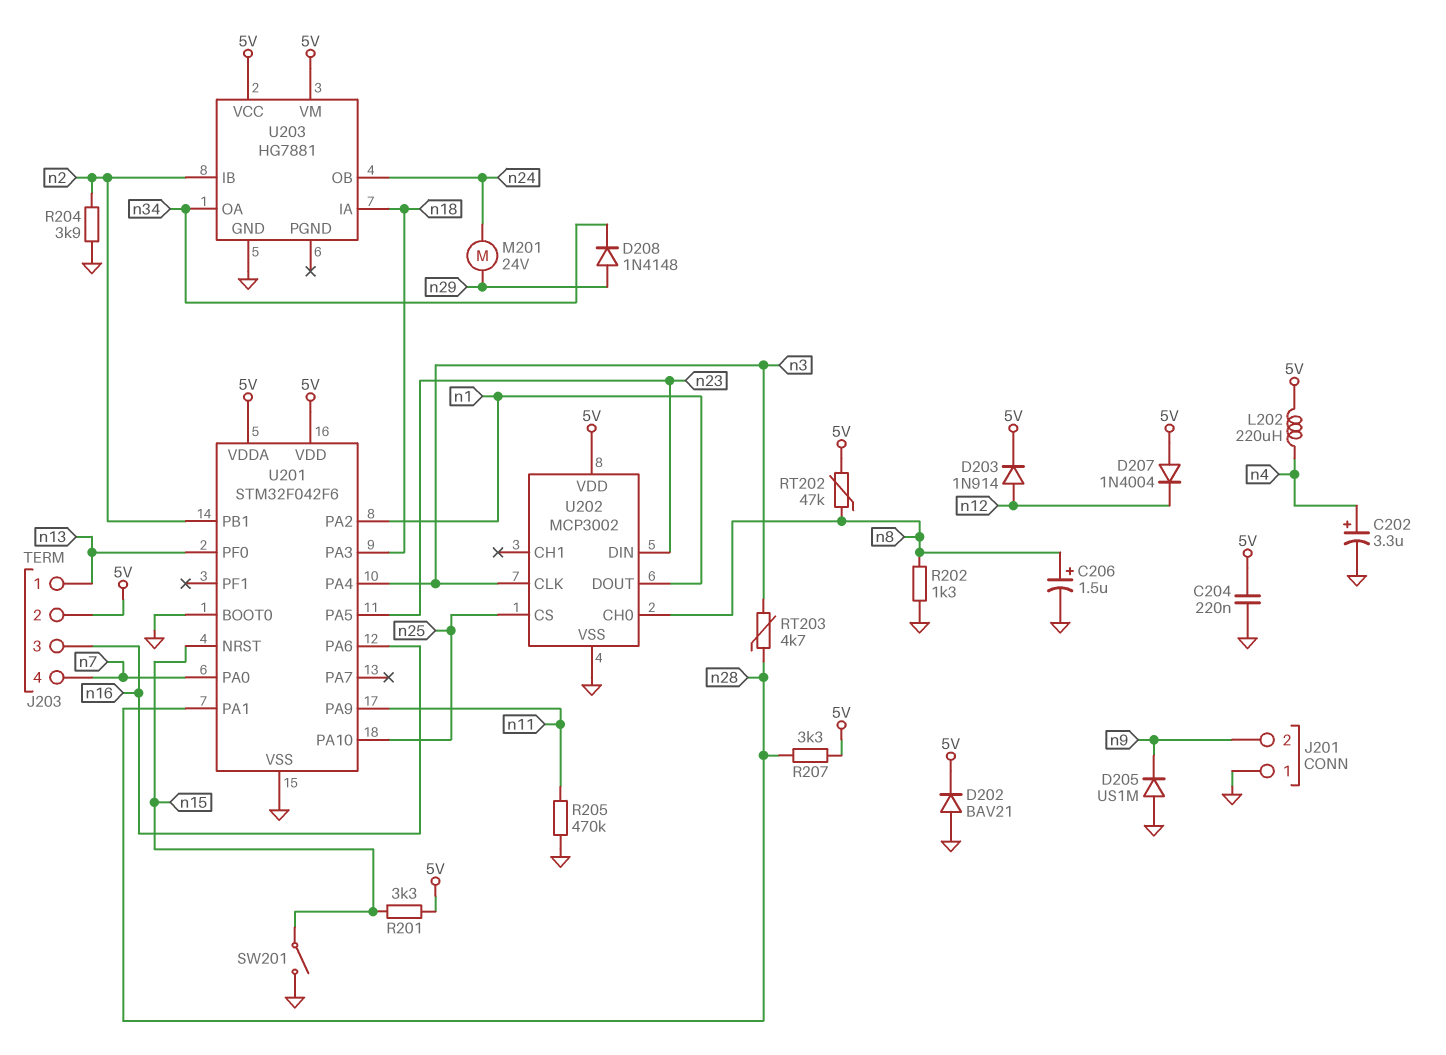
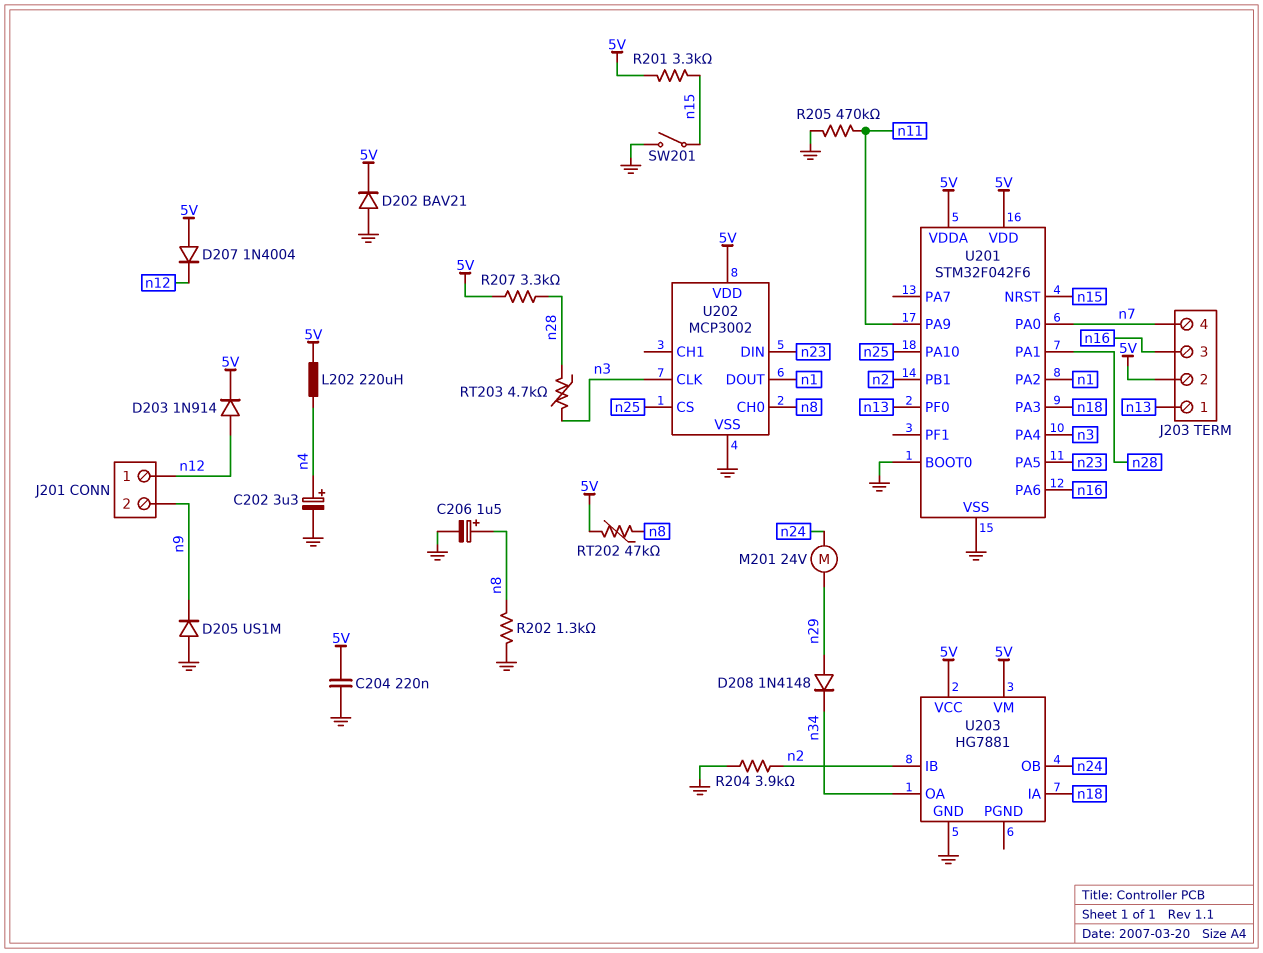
J201 pin 1: GND -> n12

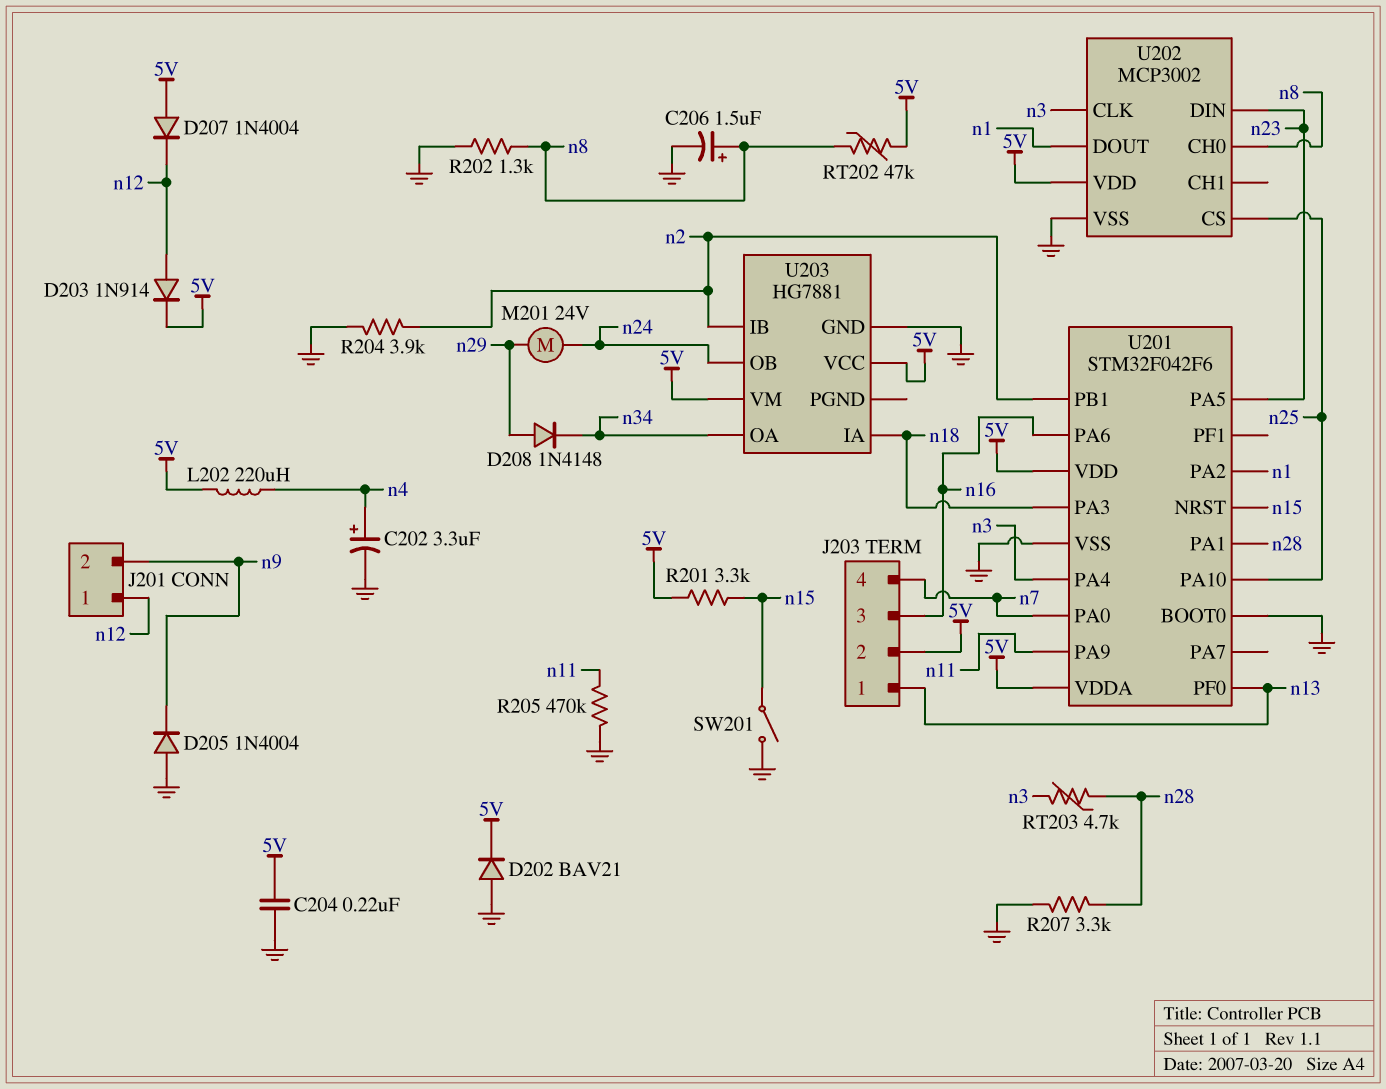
D205: diode US1M (A GND, K n9) -> diode 1N4004 (A GND, K n9)
R207: 3.3k (5V, n28) -> 3.3k (GND, n28)

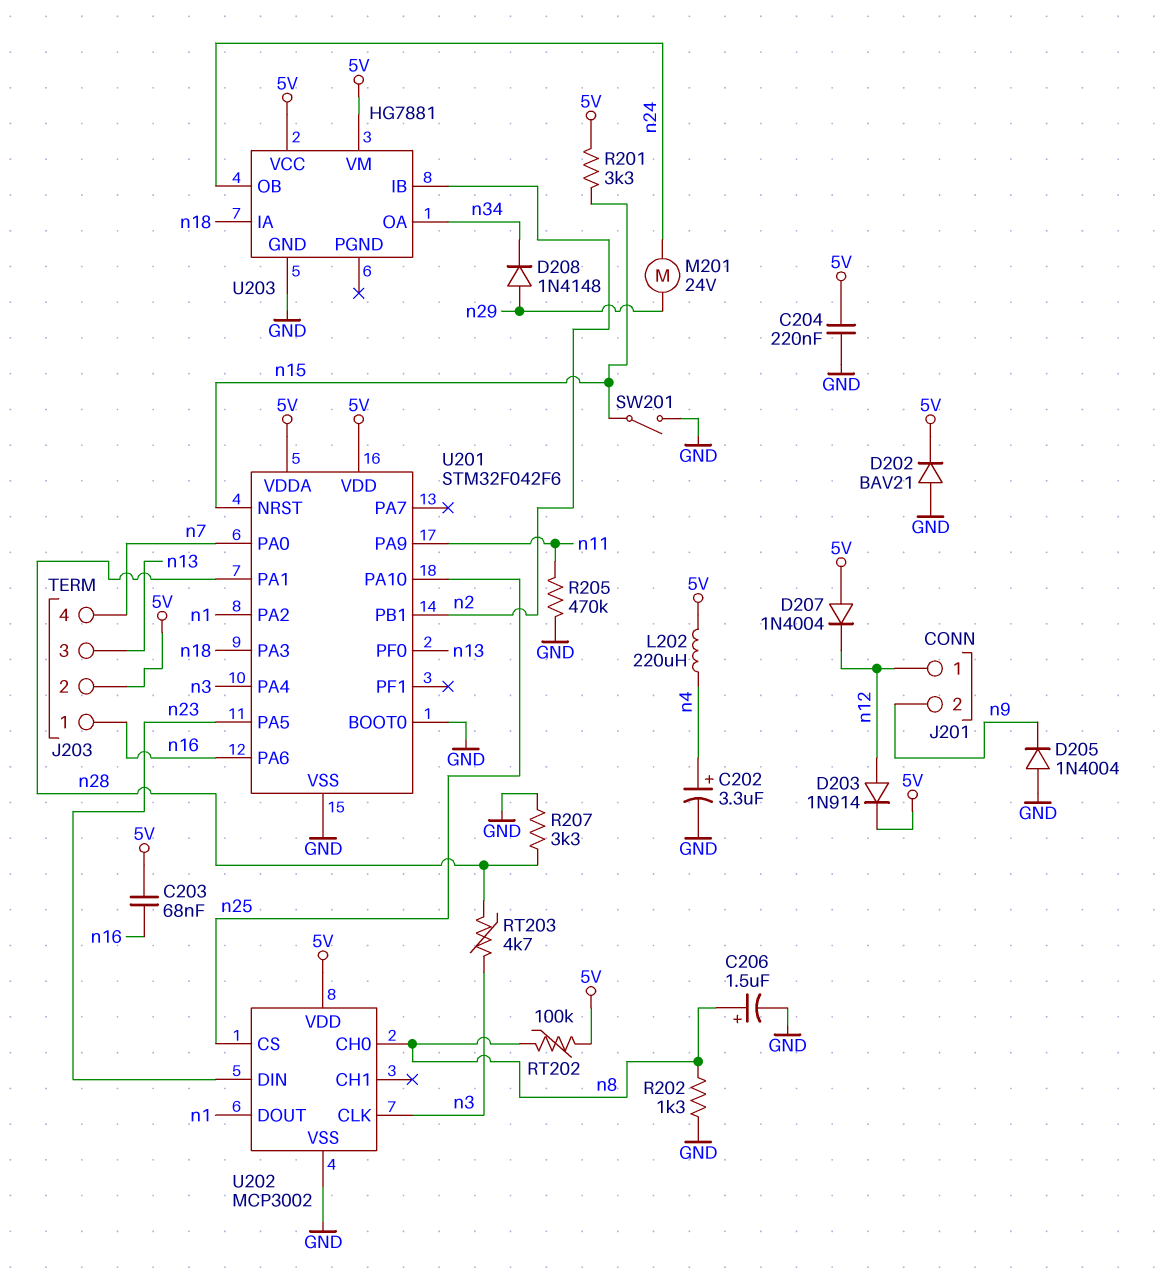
C203: none -> 68nF (5V, n16)
J203 pin 1: n13 -> n16
J203 pin 3: n16 -> n13
R204: 3.9k (GND, n2) -> none
RT202: 47k (5V, n8) -> 100k (5V, n8)

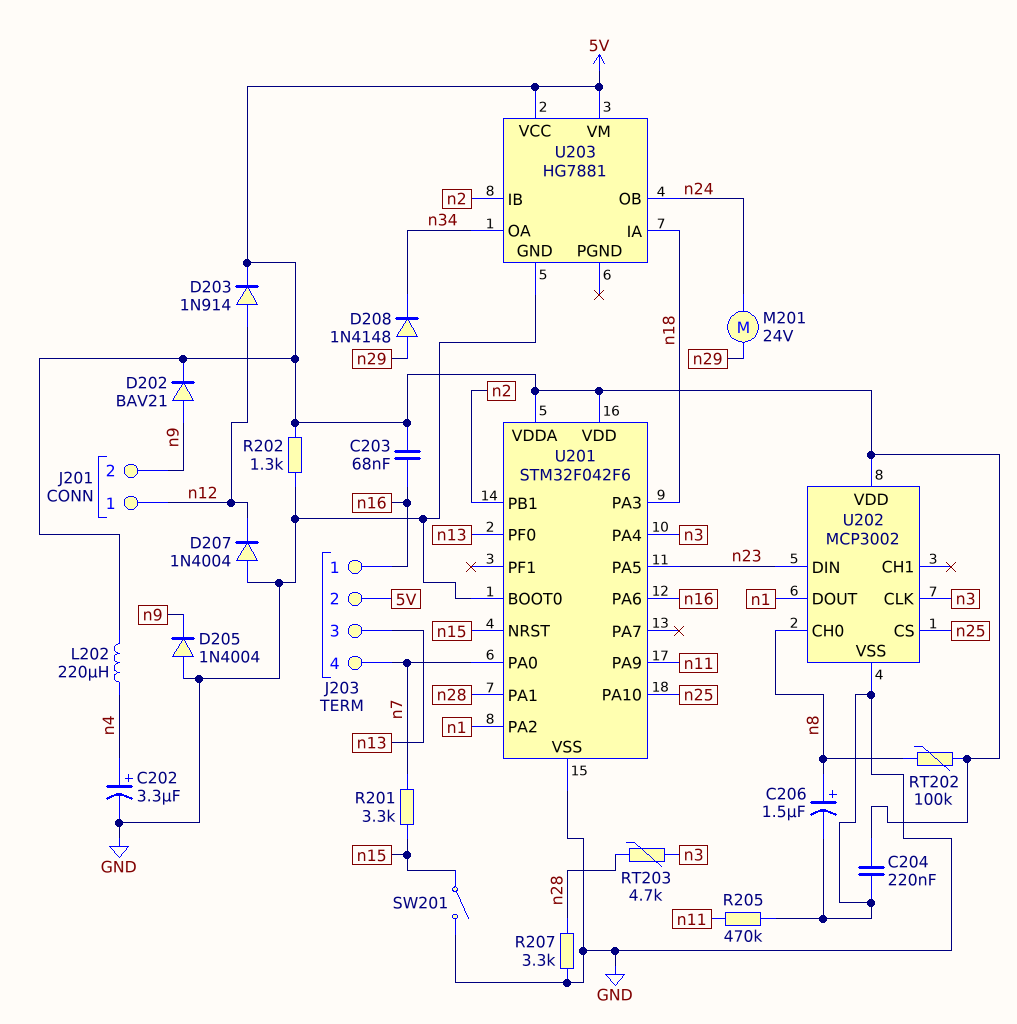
D202: diode BAV21 (A GND, K 5V) -> diode BAV21 (A n9, K 5V)
D207: diode 1N4004 (A 5V, K n12) -> diode 1N4004 (A GND, K n12)
R201: 3.3k (5V, n15) -> 3.3k (n7, n15)
R202: 1.3k (GND, n8) -> 1.3k (5V, GND)

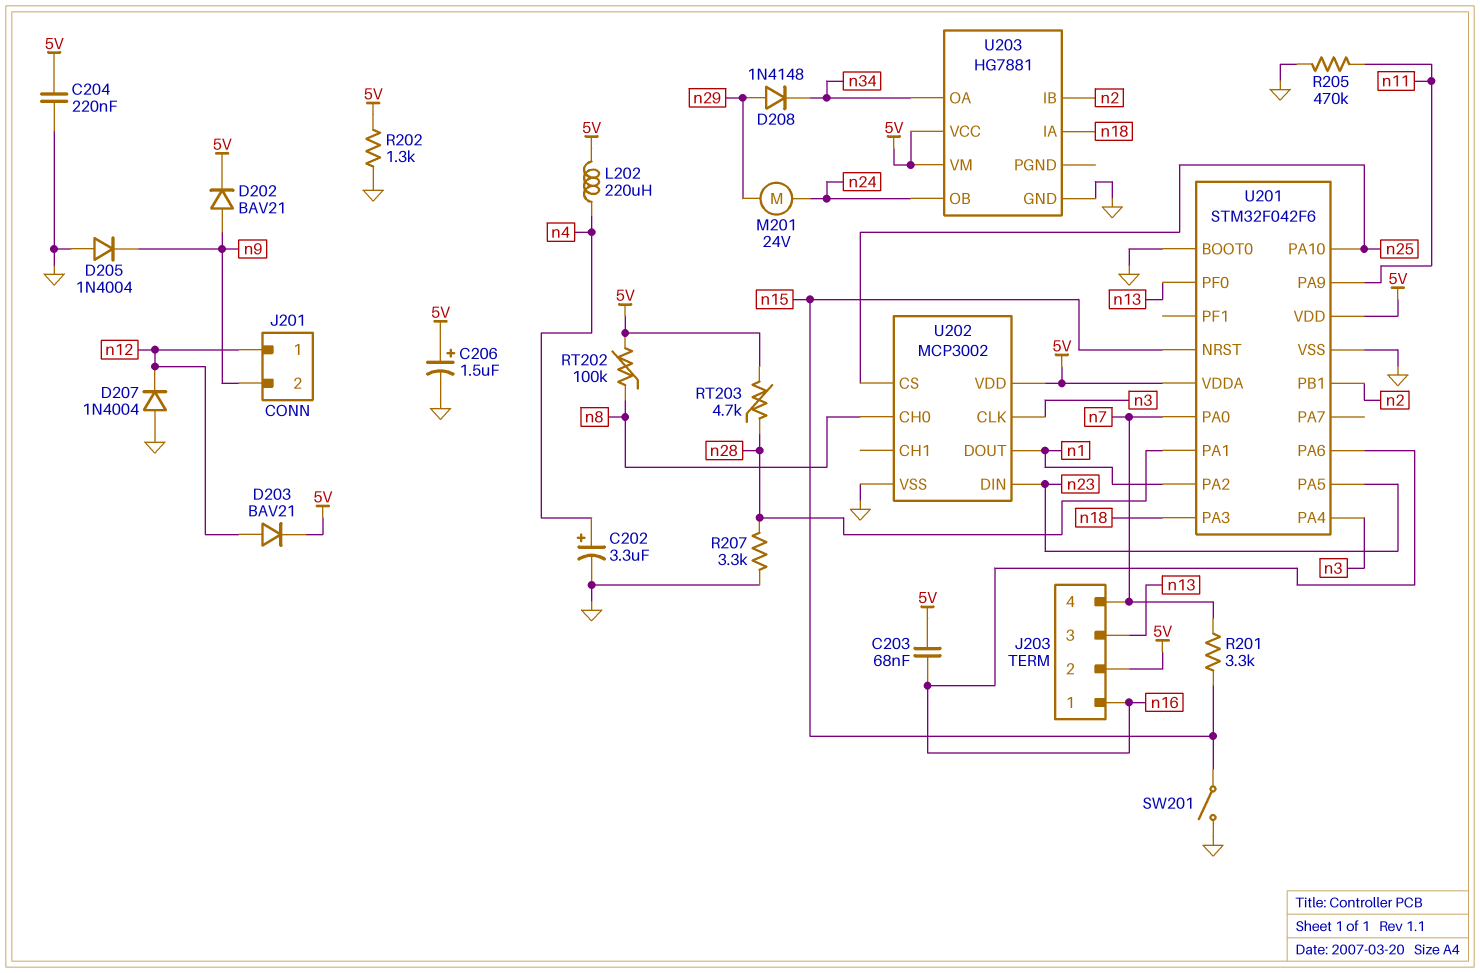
C206: 1.5uF (plus n8, minus GND) -> 1.5uF (plus 5V, minus GND)
D203: diode 1N914 (A n12, K 5V) -> diode BAV21 (A n12, K 5V)
RT203: 4.7k (n3, n28) -> 4.7k (5V, n28)

